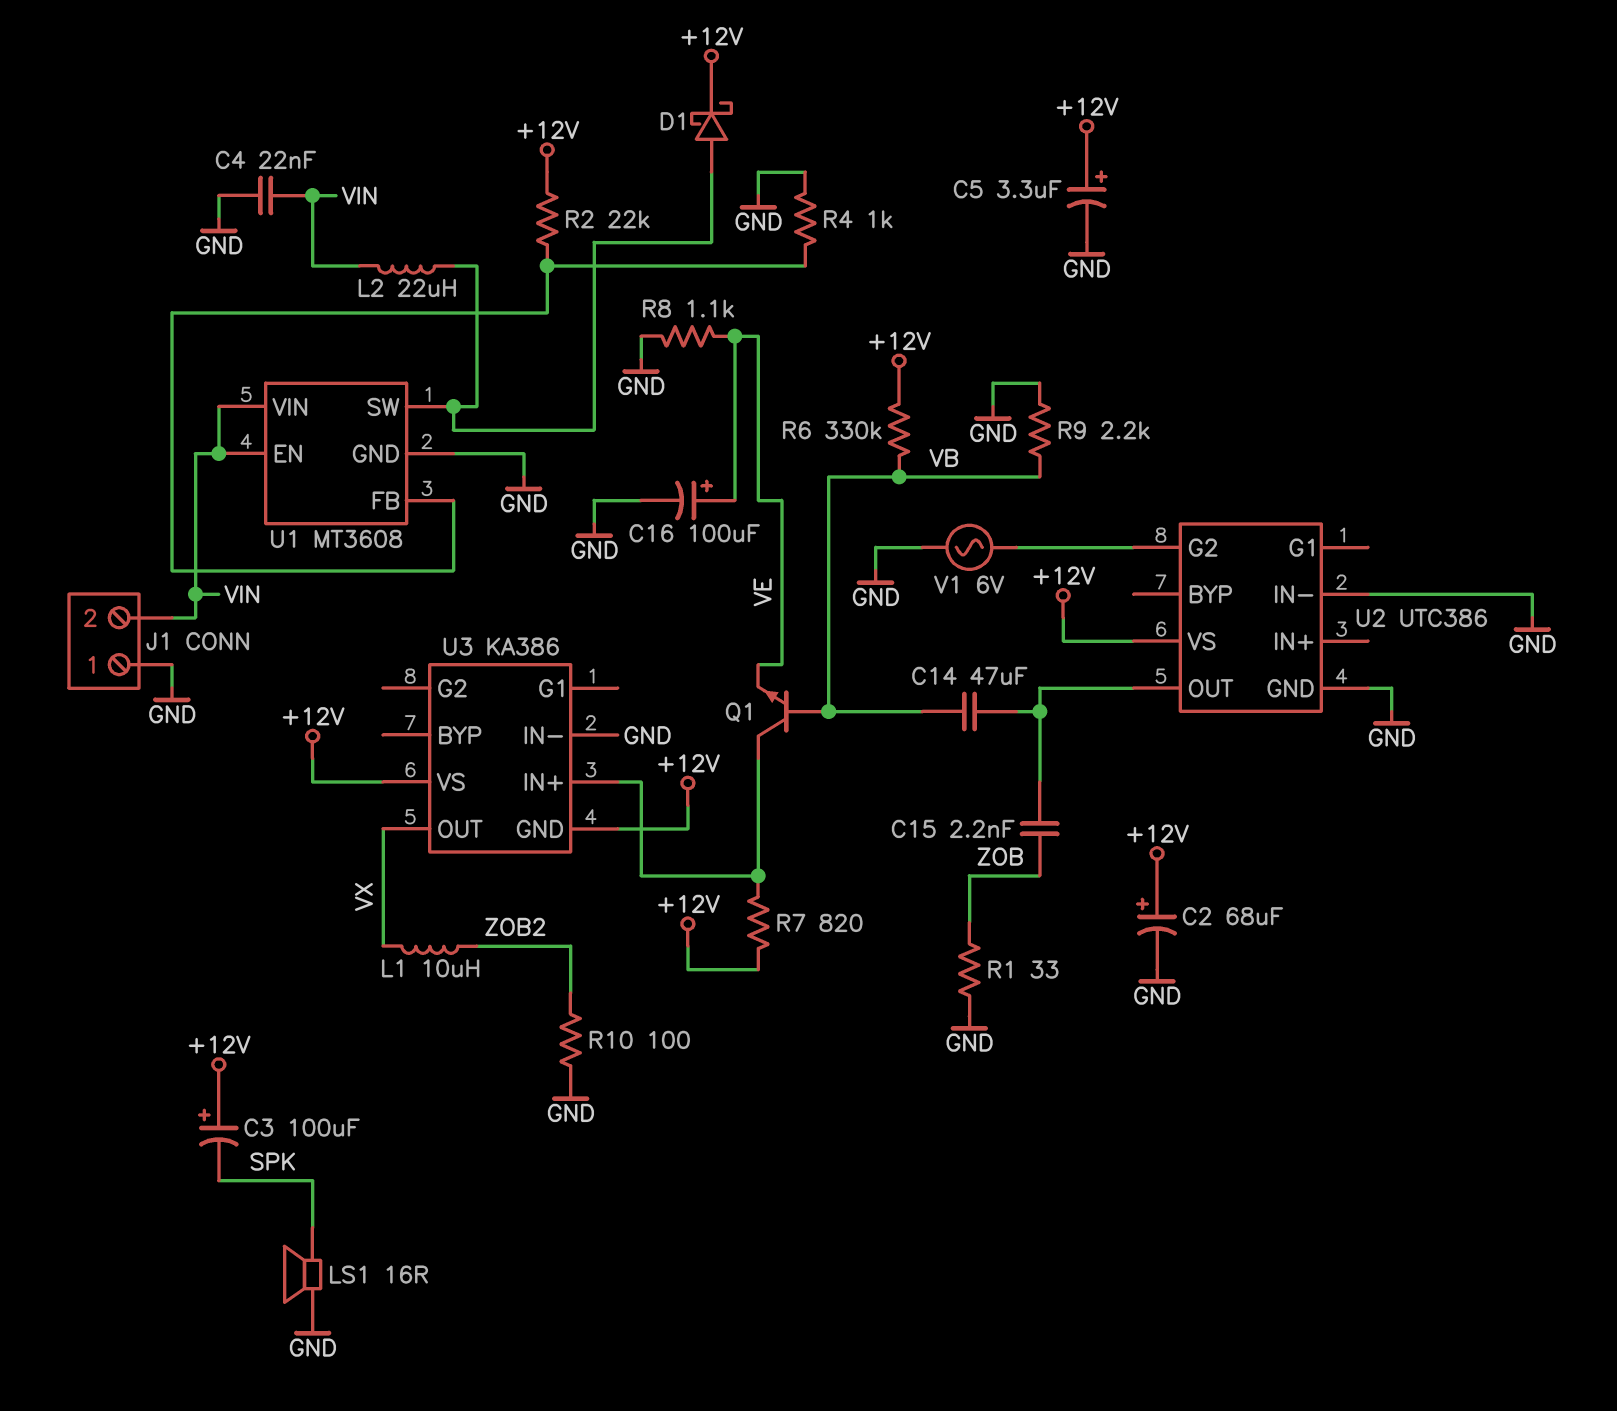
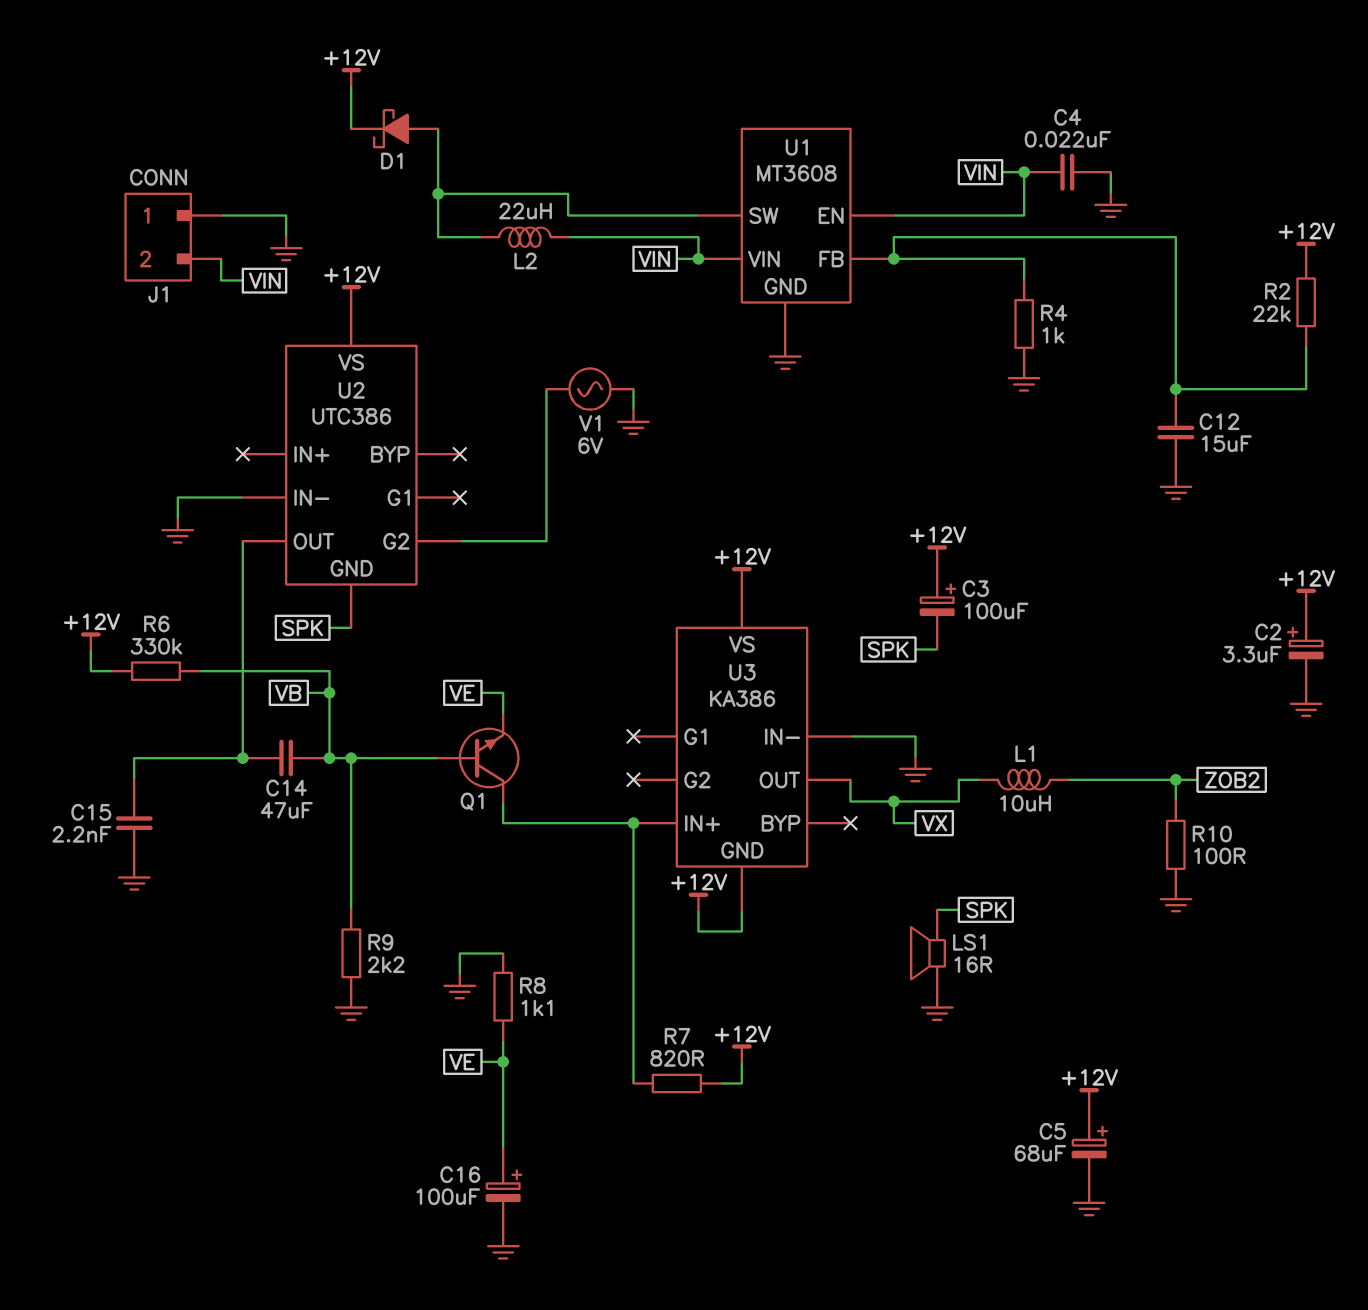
C2: 68uF (plus +12V, minus GND) -> 3.3uF (plus +12V, minus GND)
C5: 3.3uF (plus +12V, minus GND) -> 68uF (plus +12V, minus GND)
C12: none -> 15uF (GND, U1/FB)
C15: 2.2nF (U2/OUT, ZOB) -> 2.2nF (GND, U2/OUT)
R1: 33 (GND, ZOB) -> none
U2 pin GND: GND -> SPK

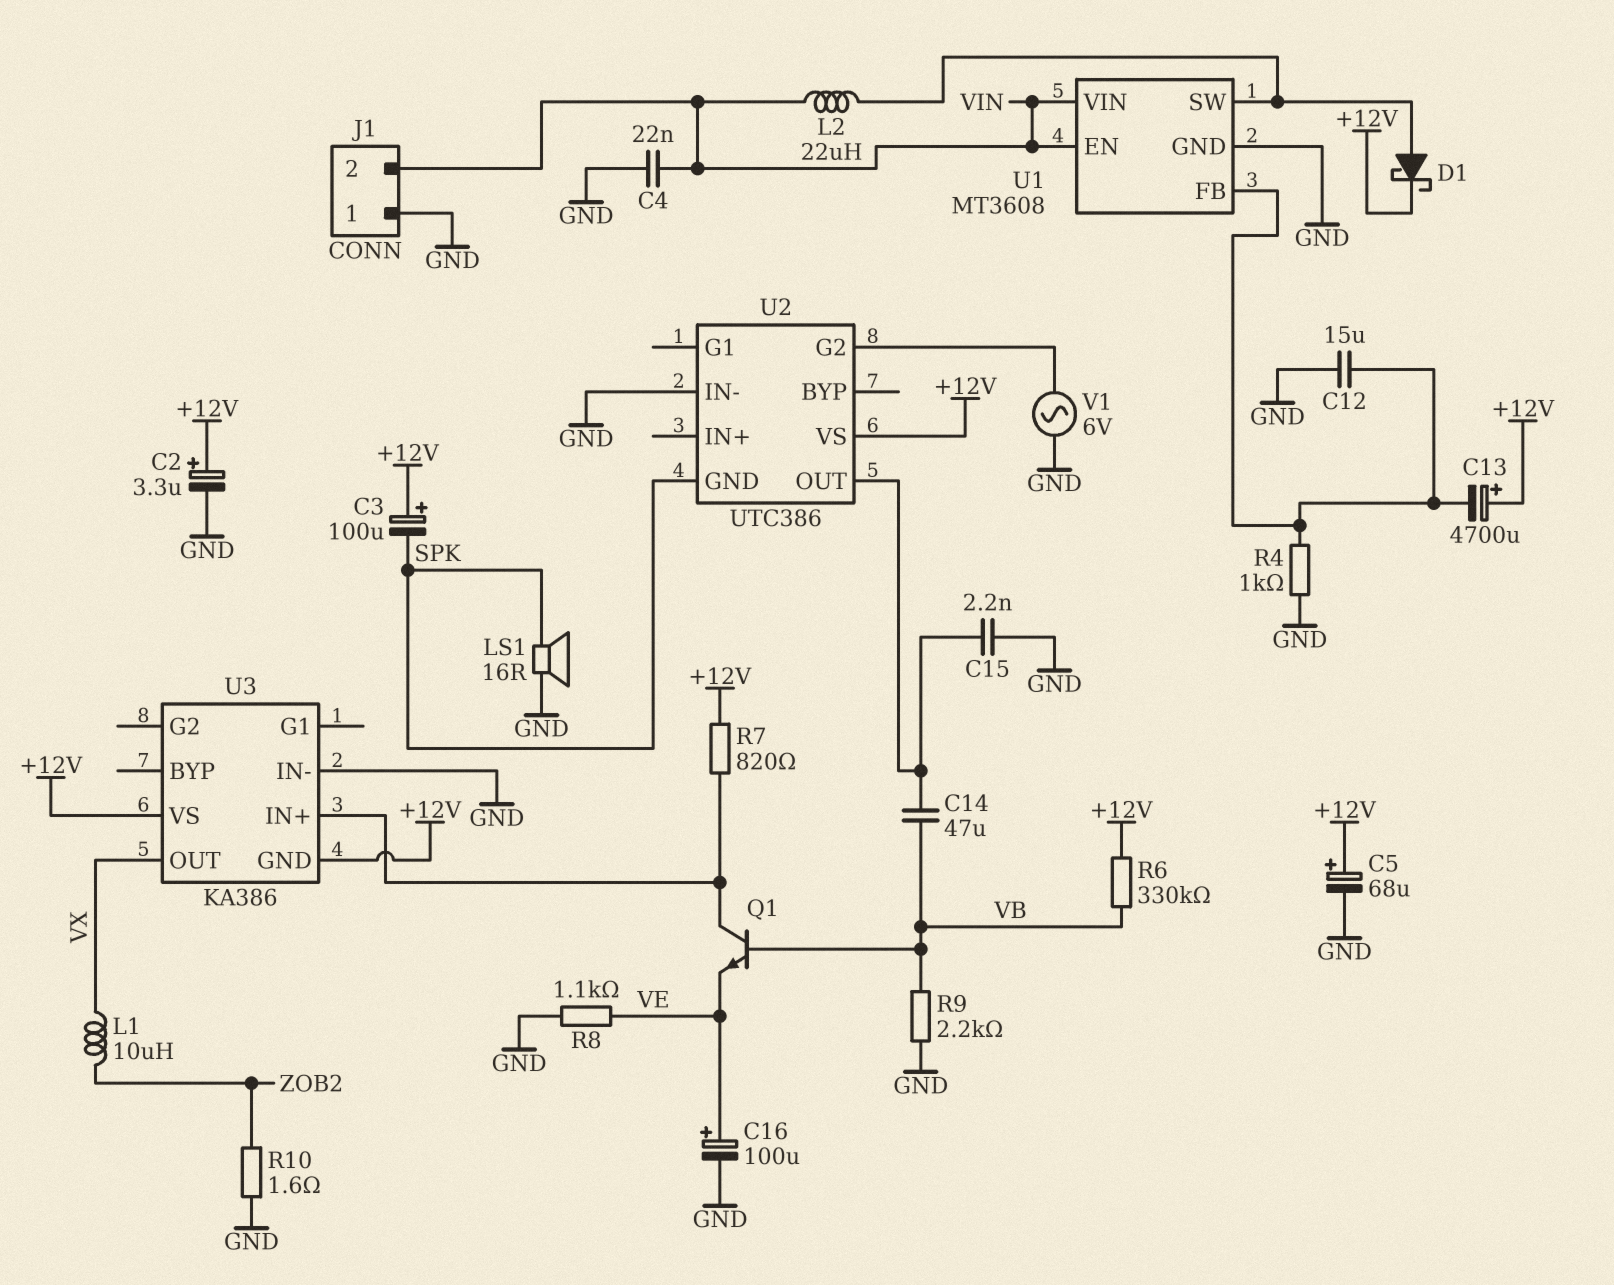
C13: none -> 4700uF (plus +12V, minus U1/FB)
R2: 22k (+12V, U1/FB) -> none
R10: 100 (GND, ZOB2) -> 1.6 (GND, ZOB2)

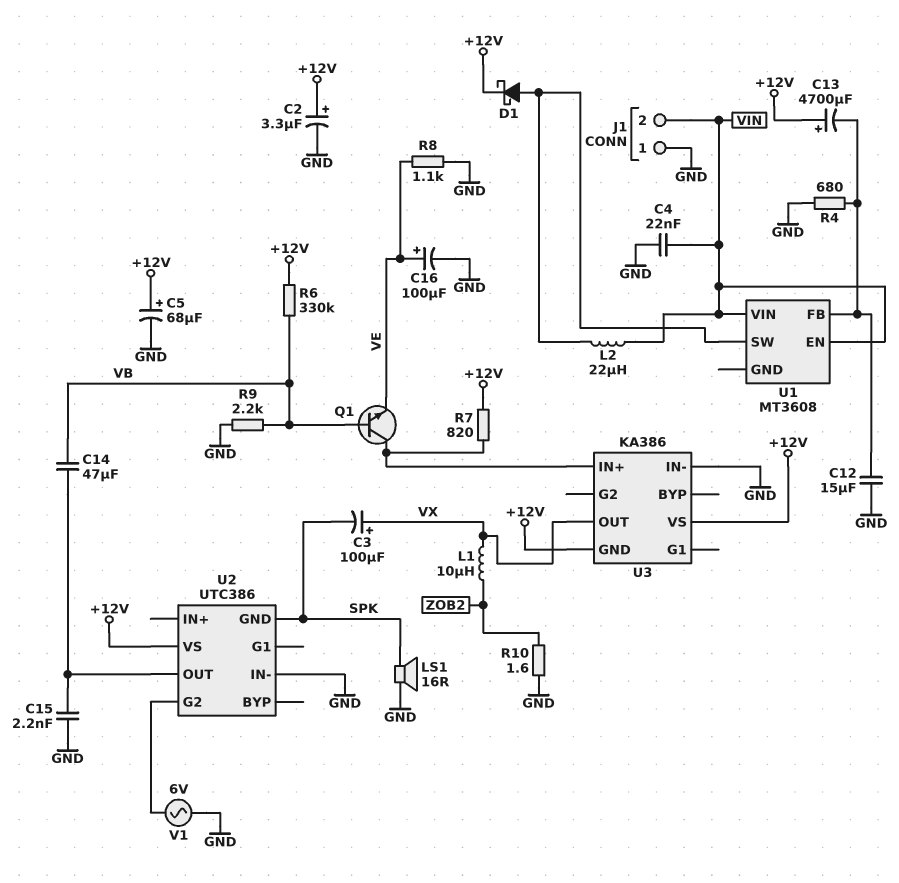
C3: 100uF (plus +12V, minus SPK) -> 100uF (plus VX, minus SPK)
R4: 1k (GND, U1/FB) -> 680 (GND, U1/FB)
U1 pin GND: GND -> none

